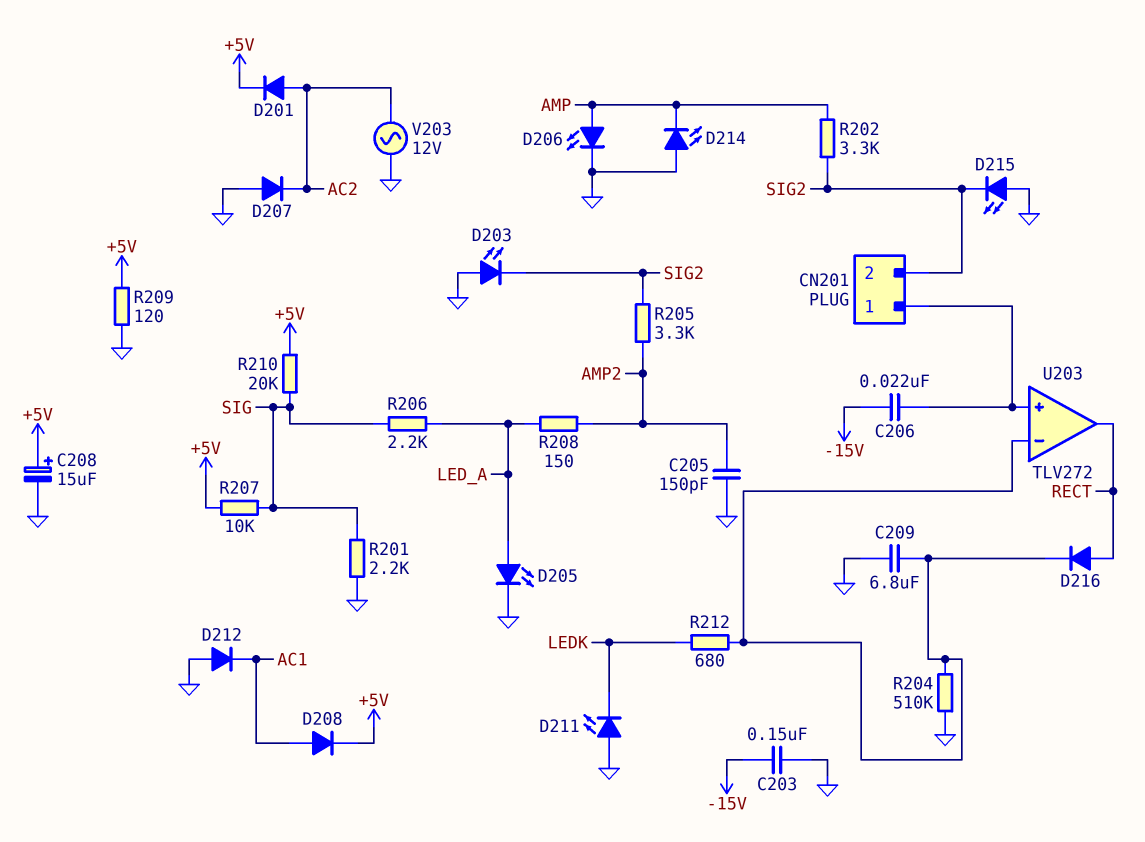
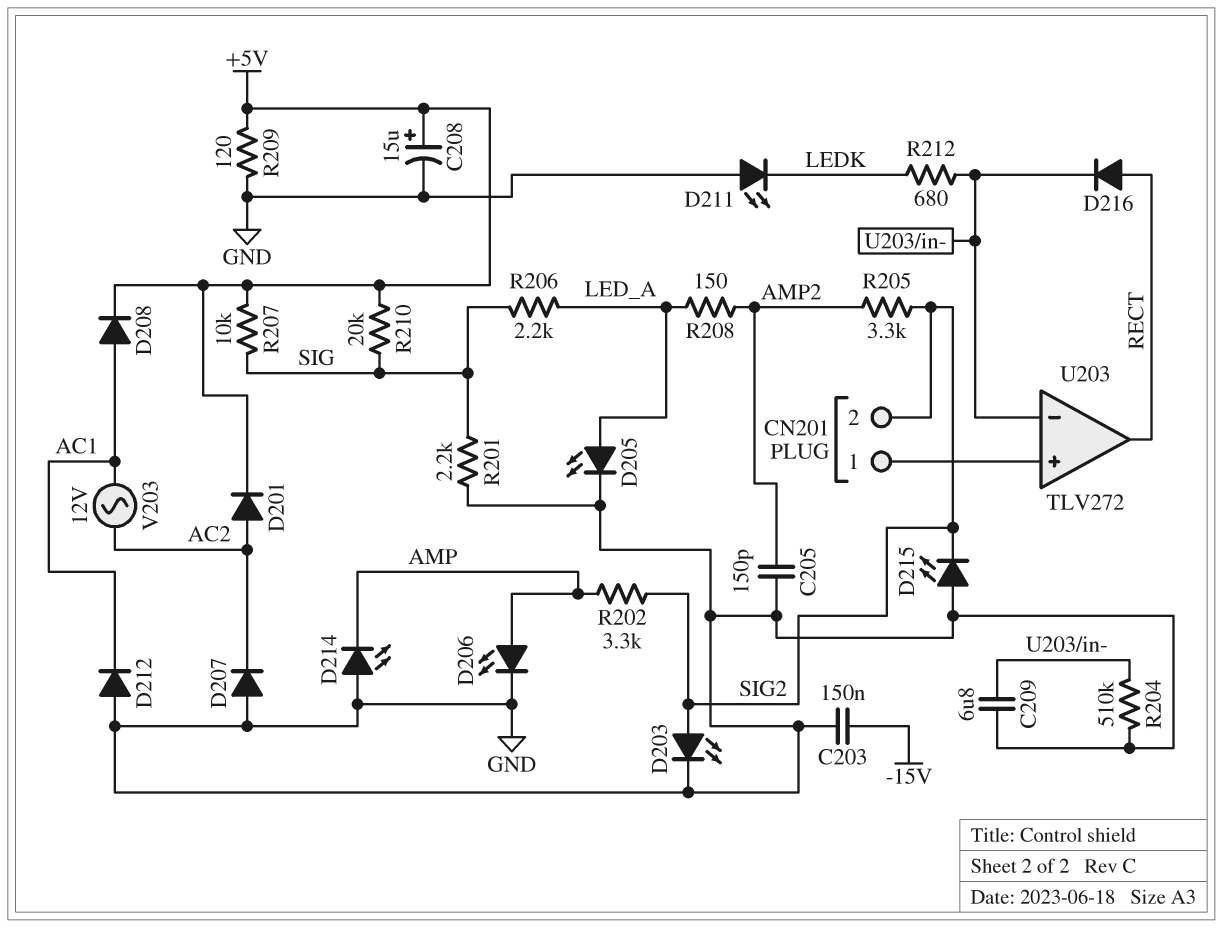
C206: 22nF (-15V, CN201/1) -> none
D203: LED (A GND, K SIG2) -> LED (A SIG2, K GND)
V203: AC 12V (AC2, GND) -> AC 12V (AC1, AC2)

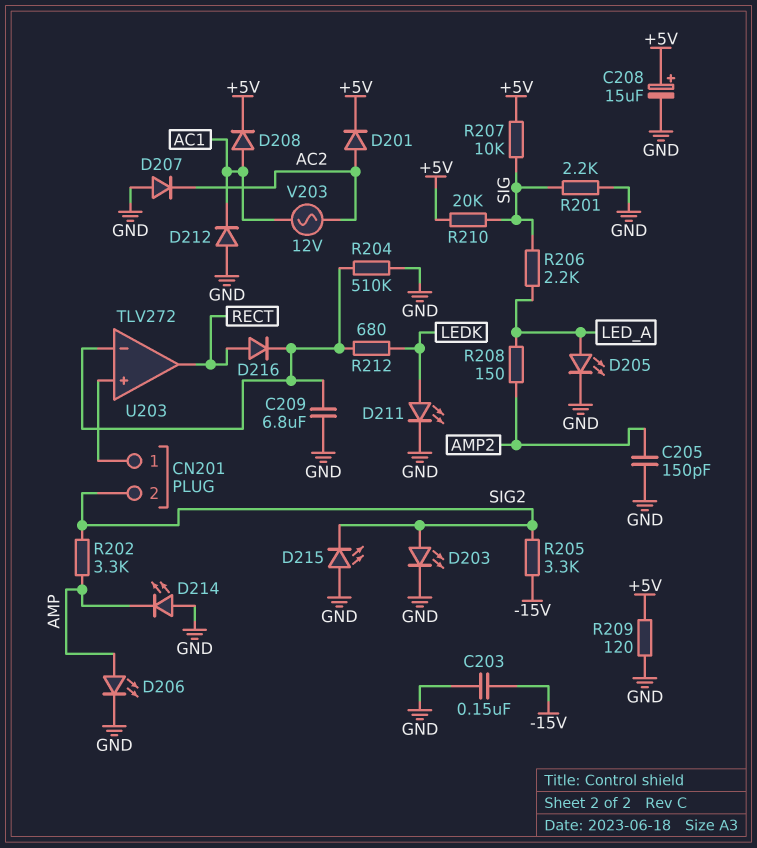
D211: LED (A GND, K LEDK) -> LED (A LEDK, K GND)
R205: 3.3k (AMP2, SIG2) -> 3.3k (-15V, SIG2)

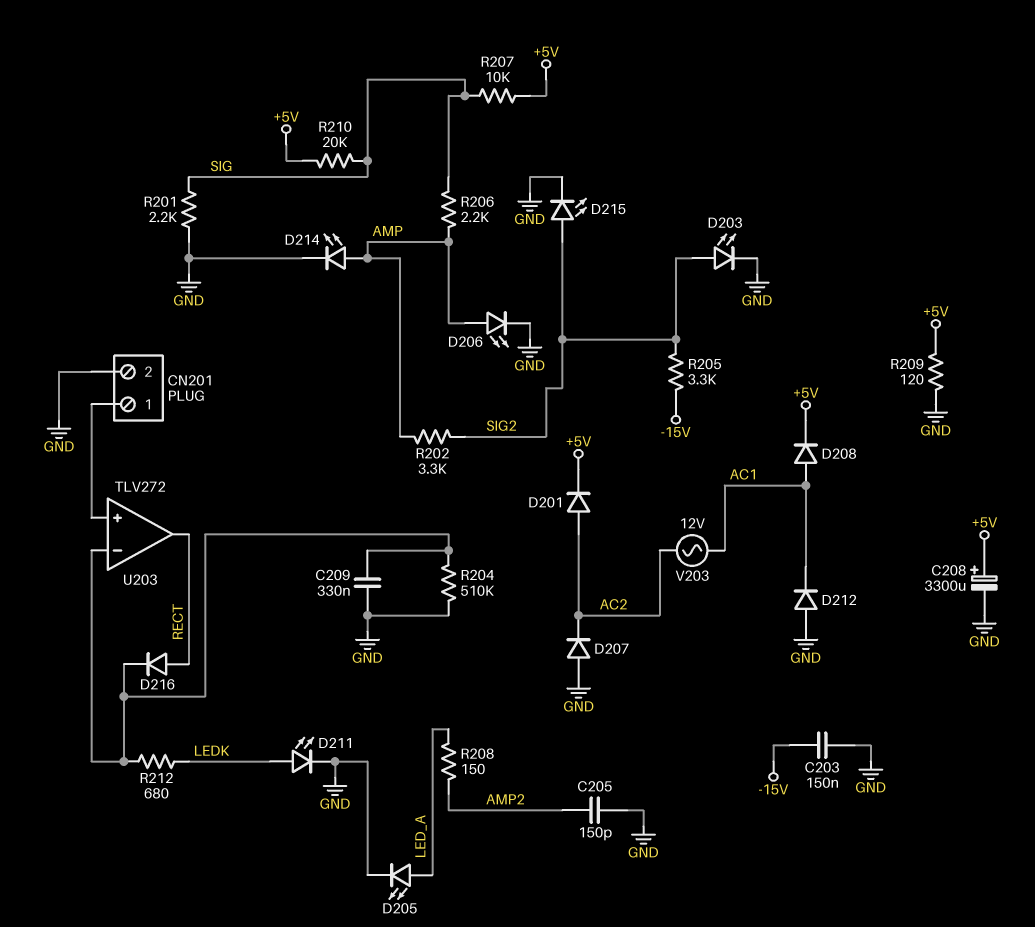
C208: 15uF (plus +5V, minus GND) -> 3300uF (plus +5V, minus GND)
C209: 6.8uF (GND, U203/in-) -> 330nF (GND, U203/in-)
CN201 pin 2: SIG2 -> GND
D214: LED (A GND, K AMP) -> LED (A AMP, K GND)
D215: LED (A GND, K SIG2) -> LED (A SIG2, K GND)
R206: 2.2k (LED_A, SIG) -> 2.2k (AMP, SIG)

